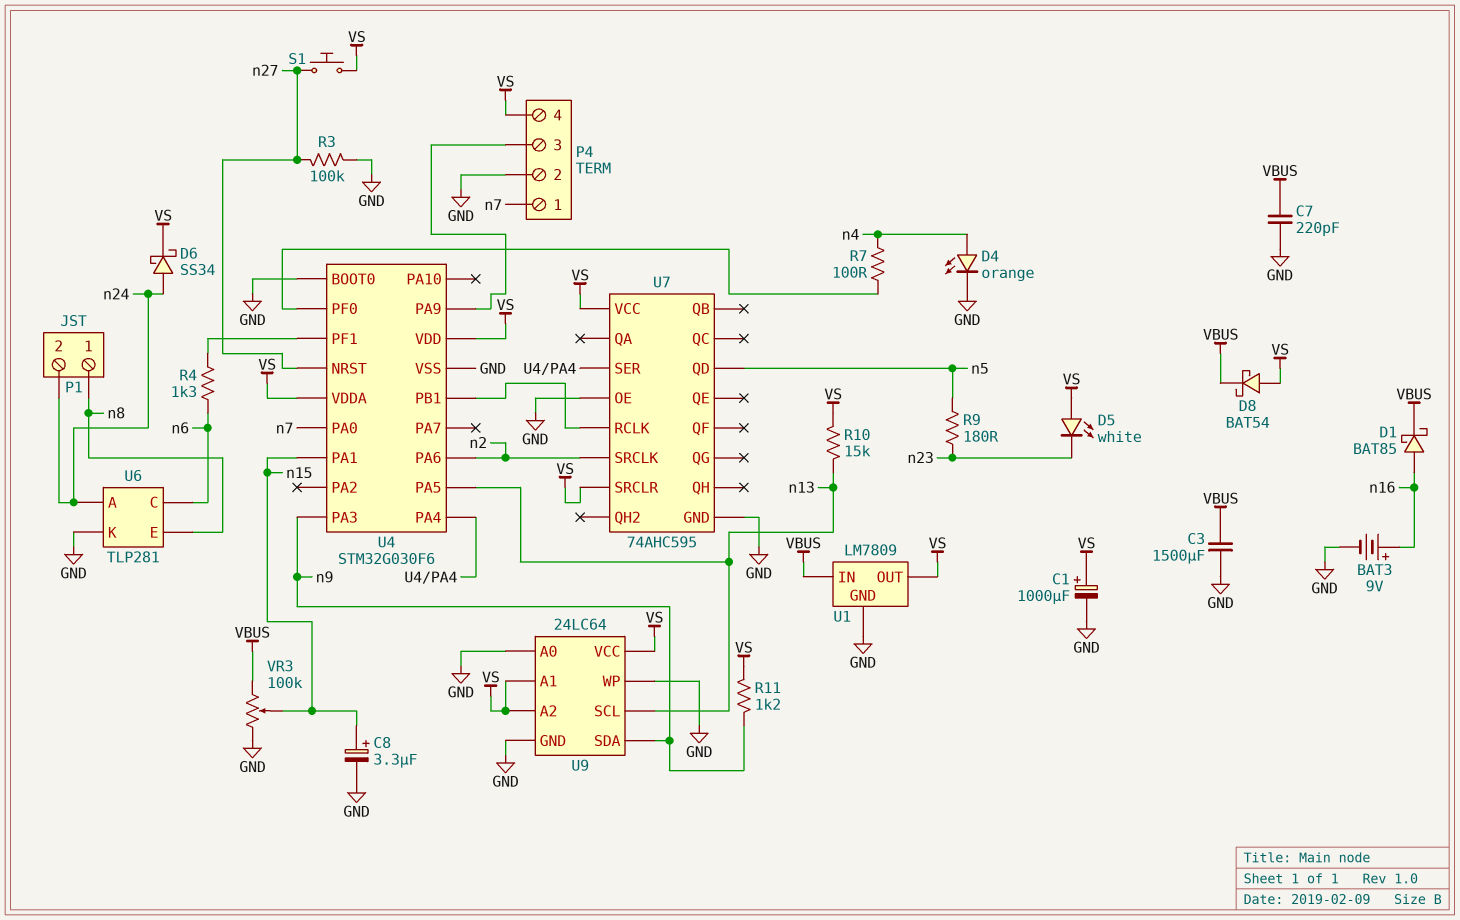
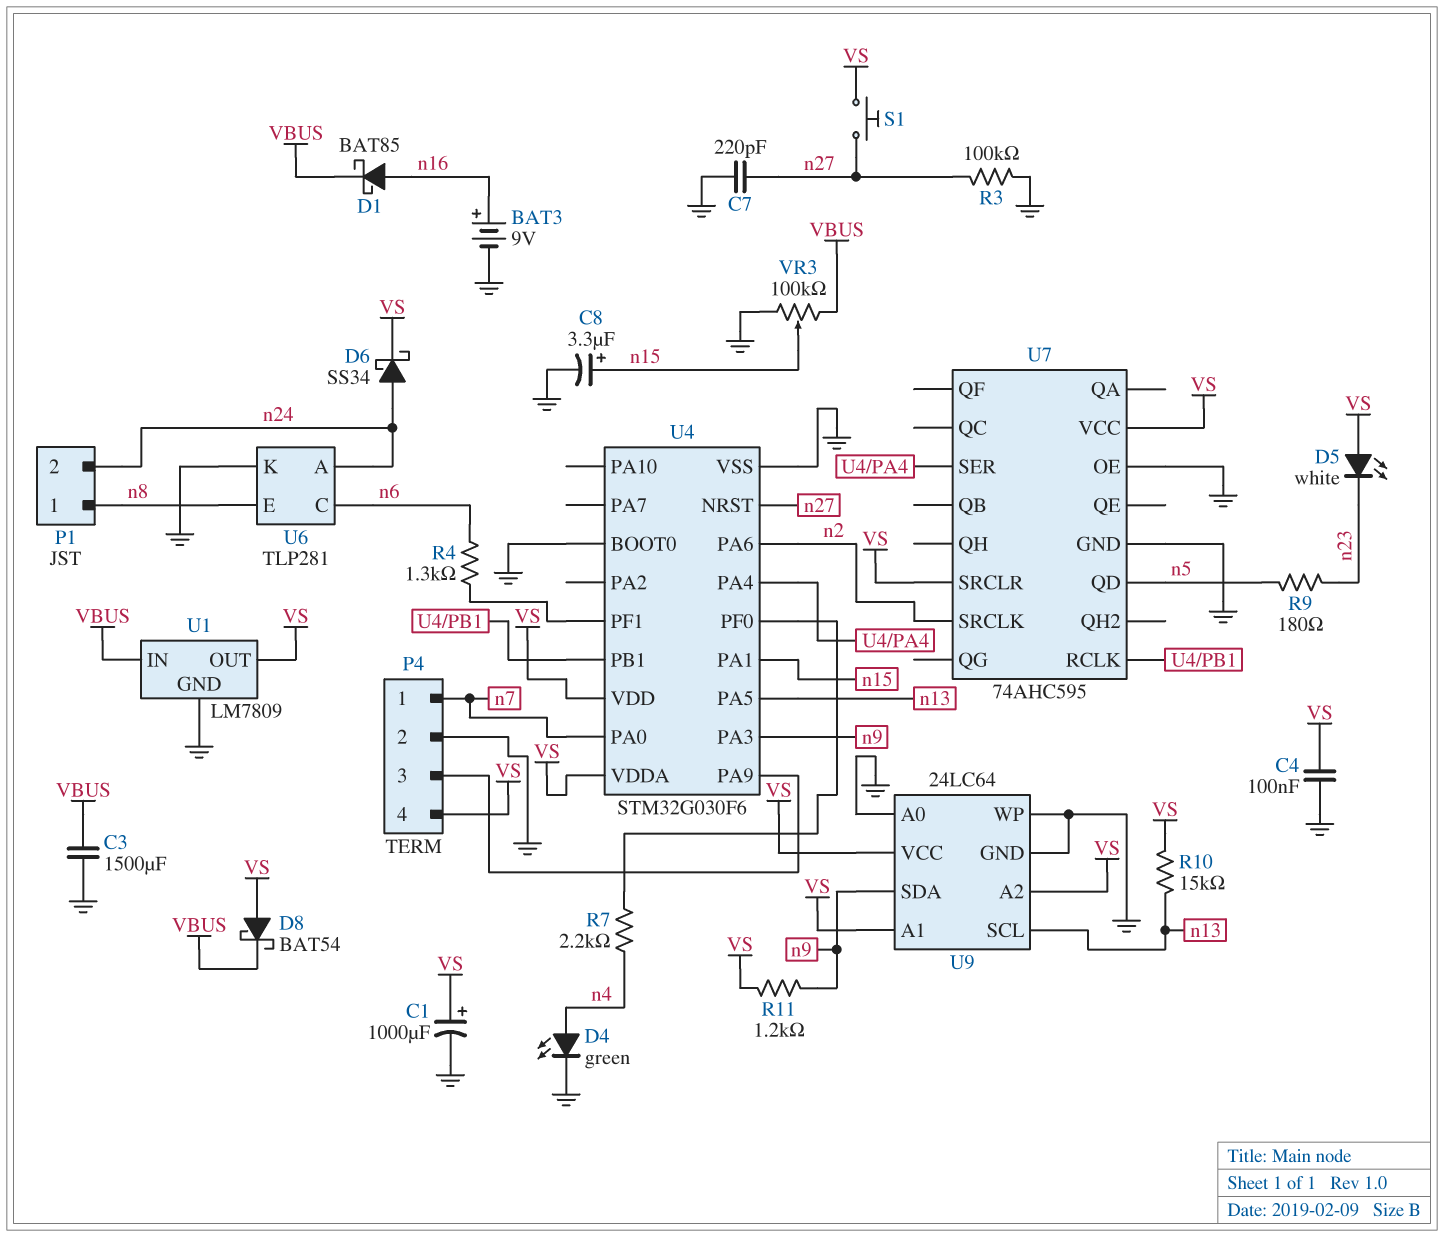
C4: none -> 100nF (GND, VS)
C7: 220pF (GND, VBUS) -> 220pF (GND, n27)
D4: LED orange (A n4, K GND) -> LED green (A n4, K GND)
R7: 100 (U4/PF0, n4) -> 2.2k (U4/PF0, n4)

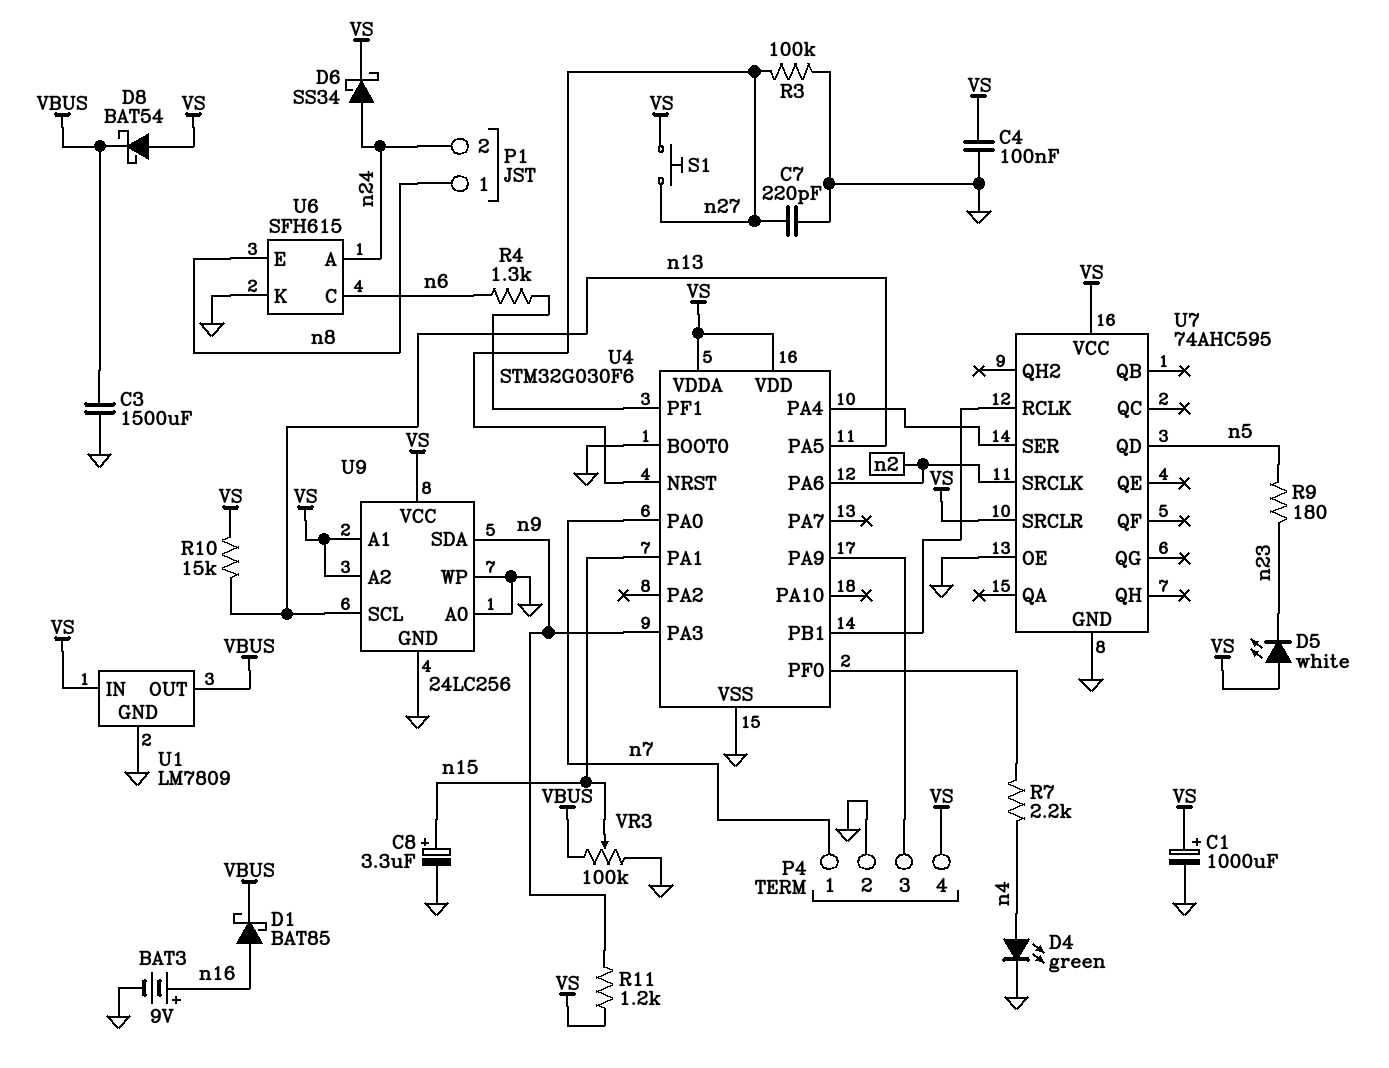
U1 pin IN: VBUS -> VS
U1 pin OUT: VS -> VBUS
U6: TLP281 -> SFH615
U9: 24LC64 -> 24LC256

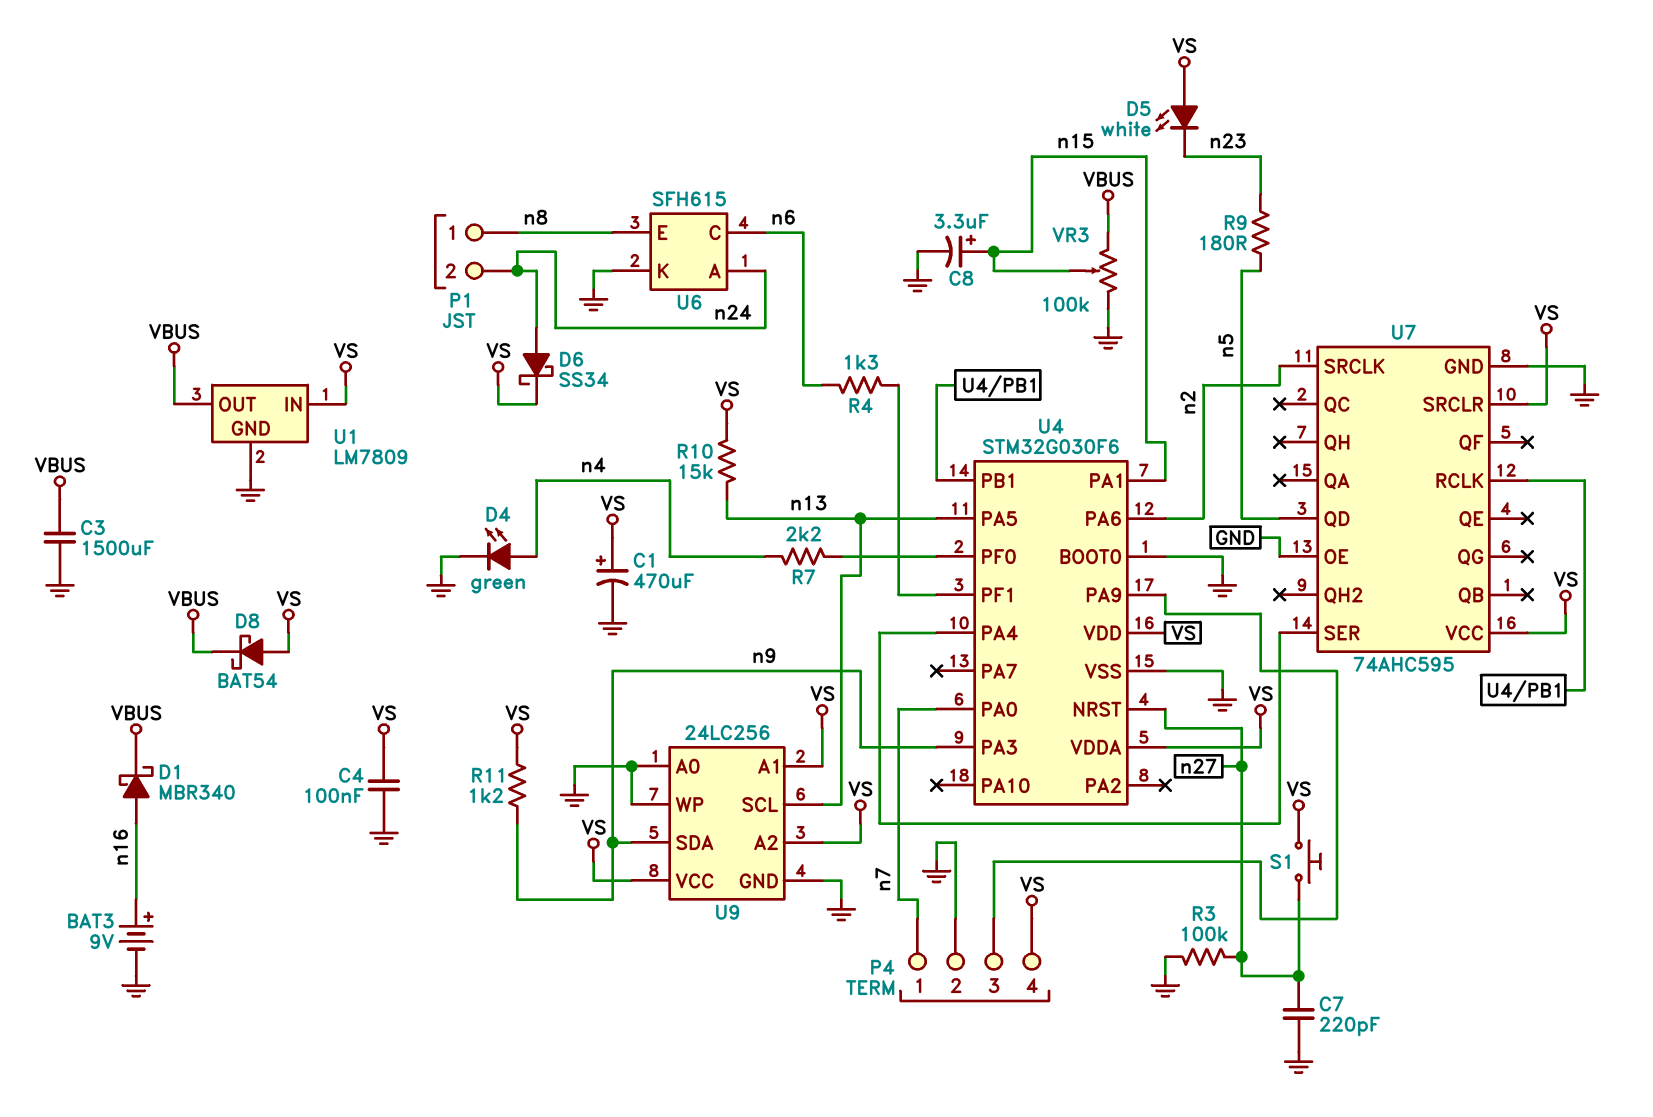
C1: 1000uF (plus VS, minus GND) -> 470uF (plus VS, minus GND)
D1: schottky BAT85 (A n16, K VBUS) -> schottky MBR340 (A n16, K VBUS)

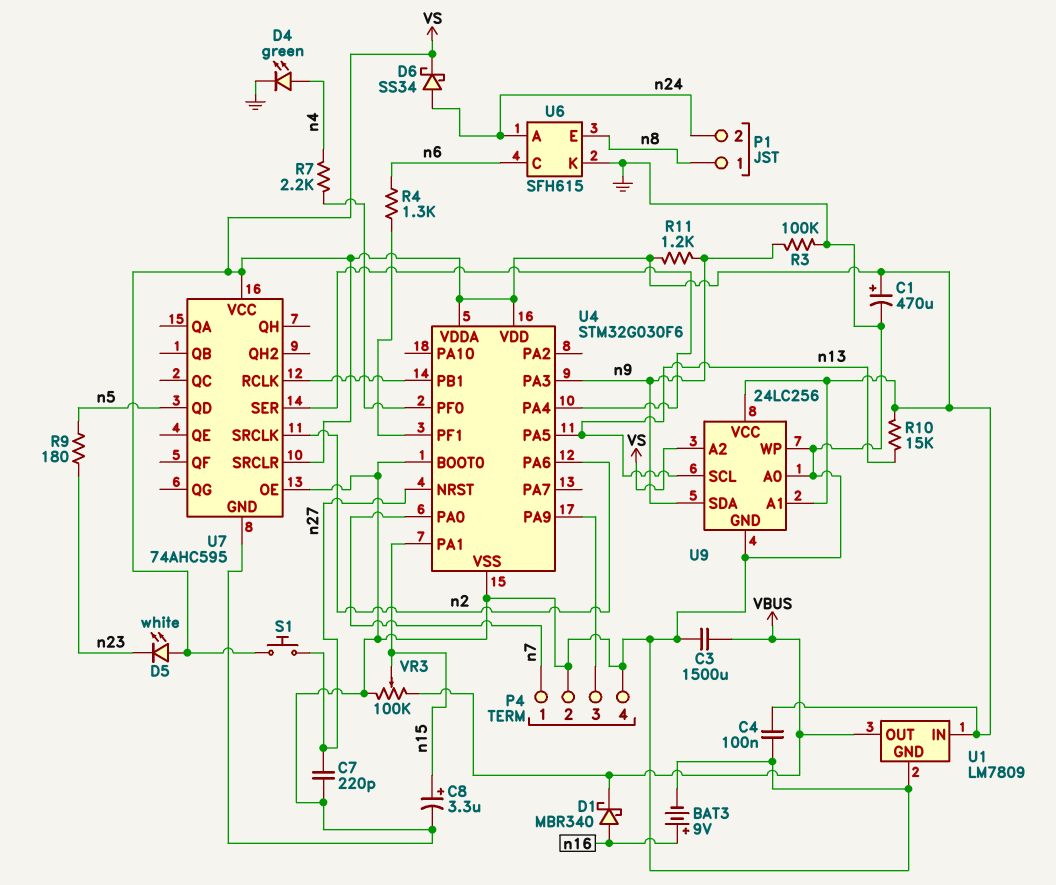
D8: schottky BAT54 (A VS, K VBUS) -> none
P4 pin 4: VS -> GND
R3: 100k (GND, n27) -> 100k (GND, n9)

